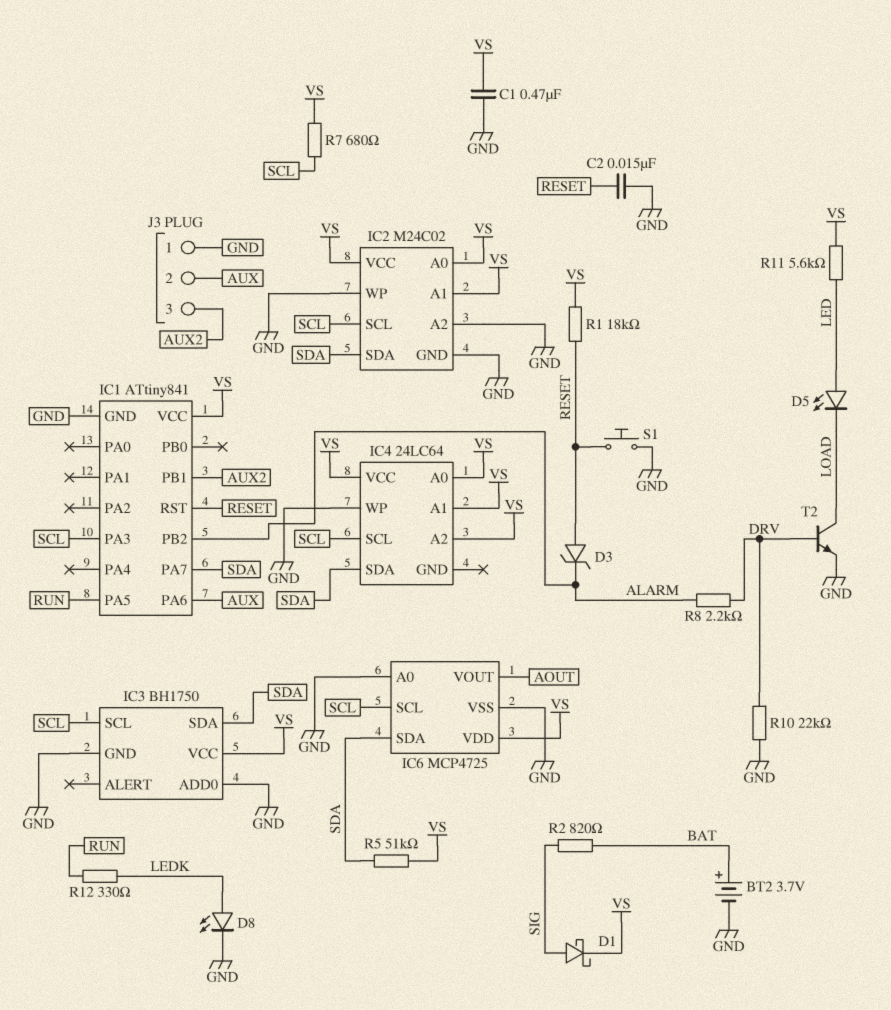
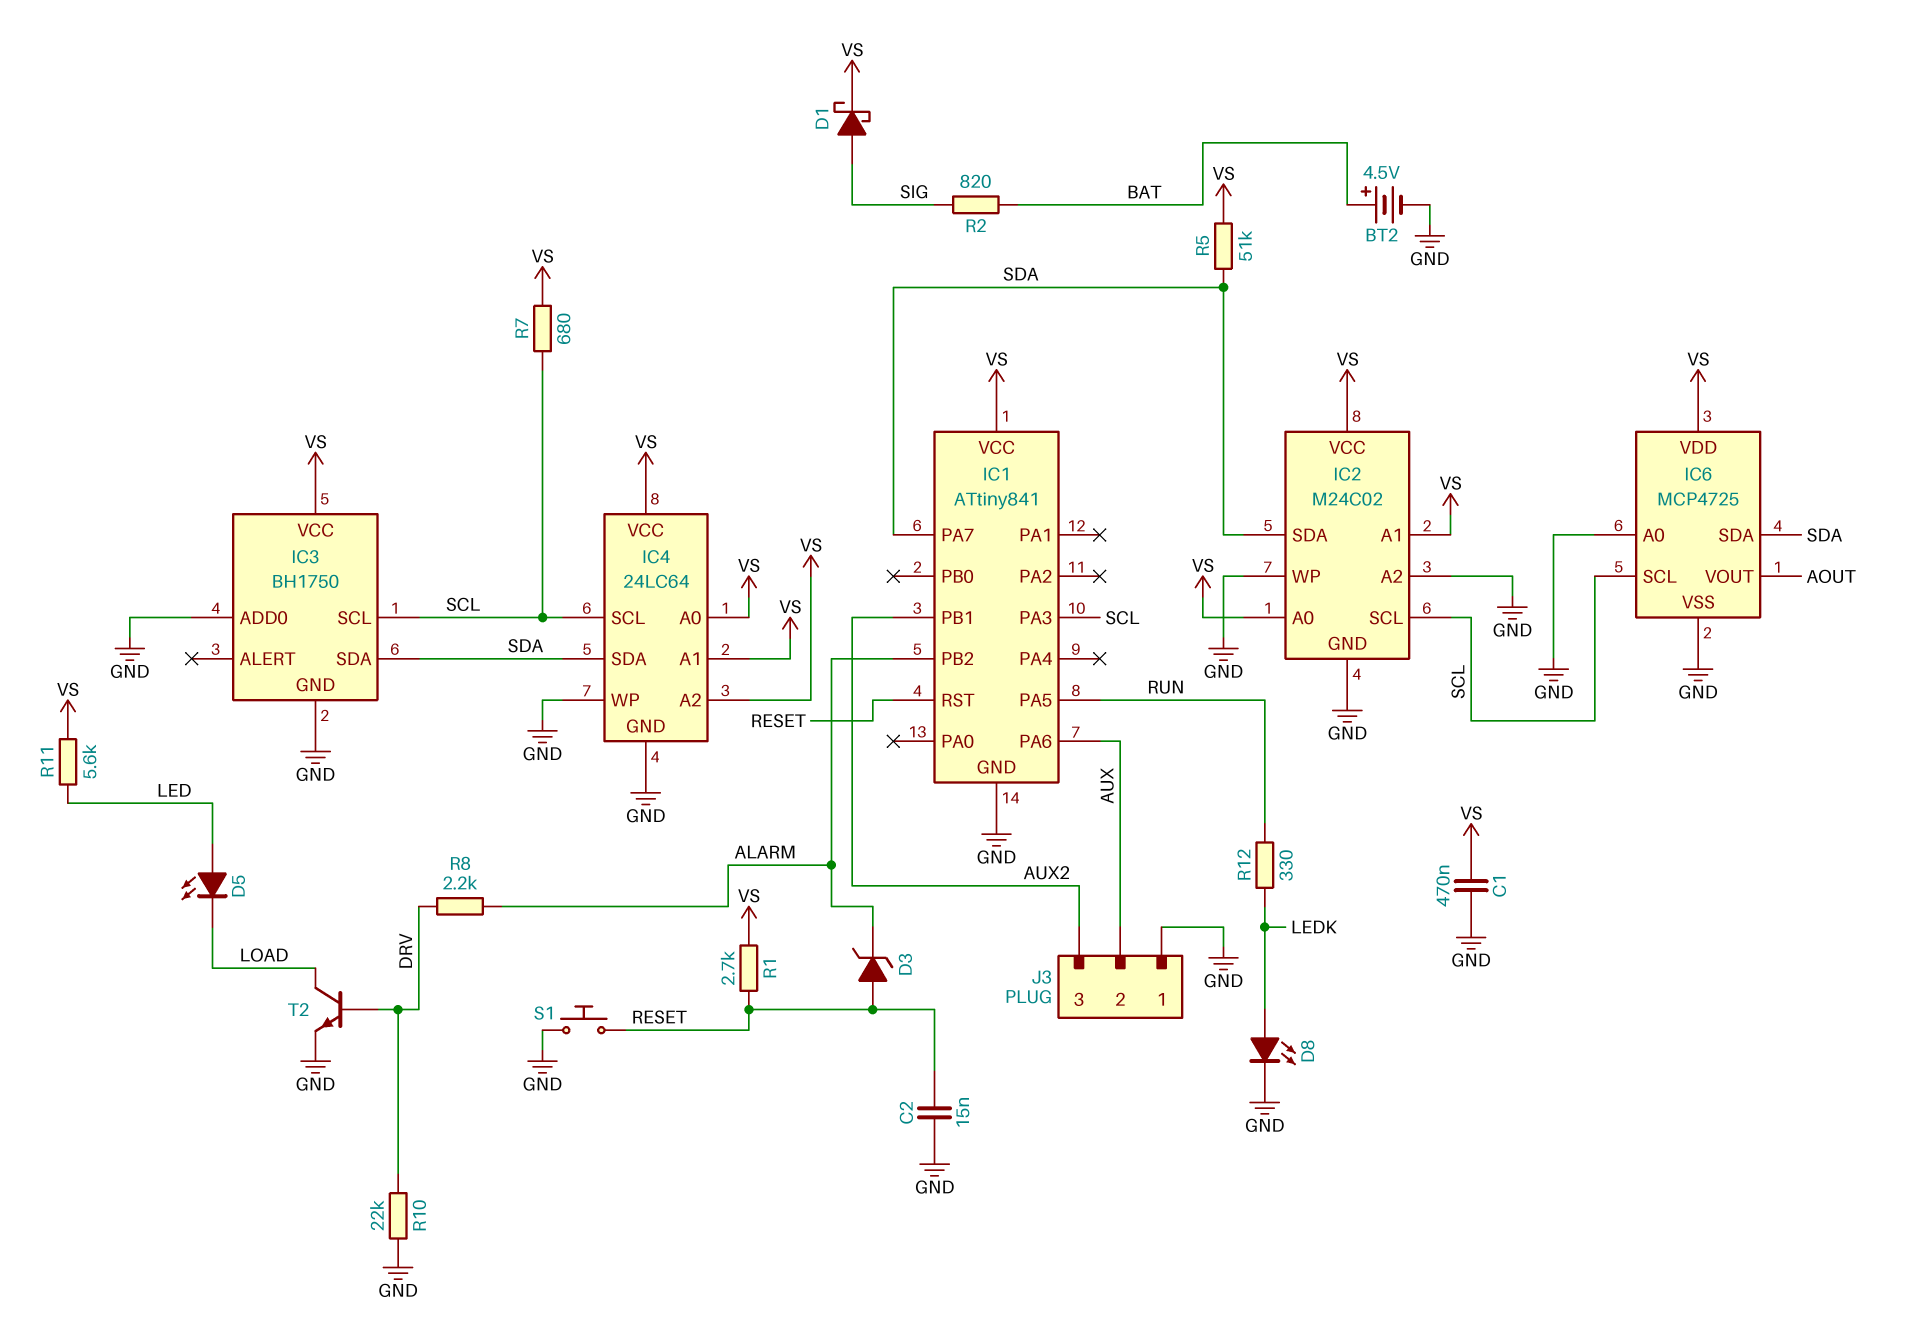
BT2: 3.7V (plus BAT, minus GND) -> 4.5V (plus BAT, minus GND)
IC4 pin GND: none -> GND
R1: 18k (RESET, VS) -> 2.7k (RESET, VS)

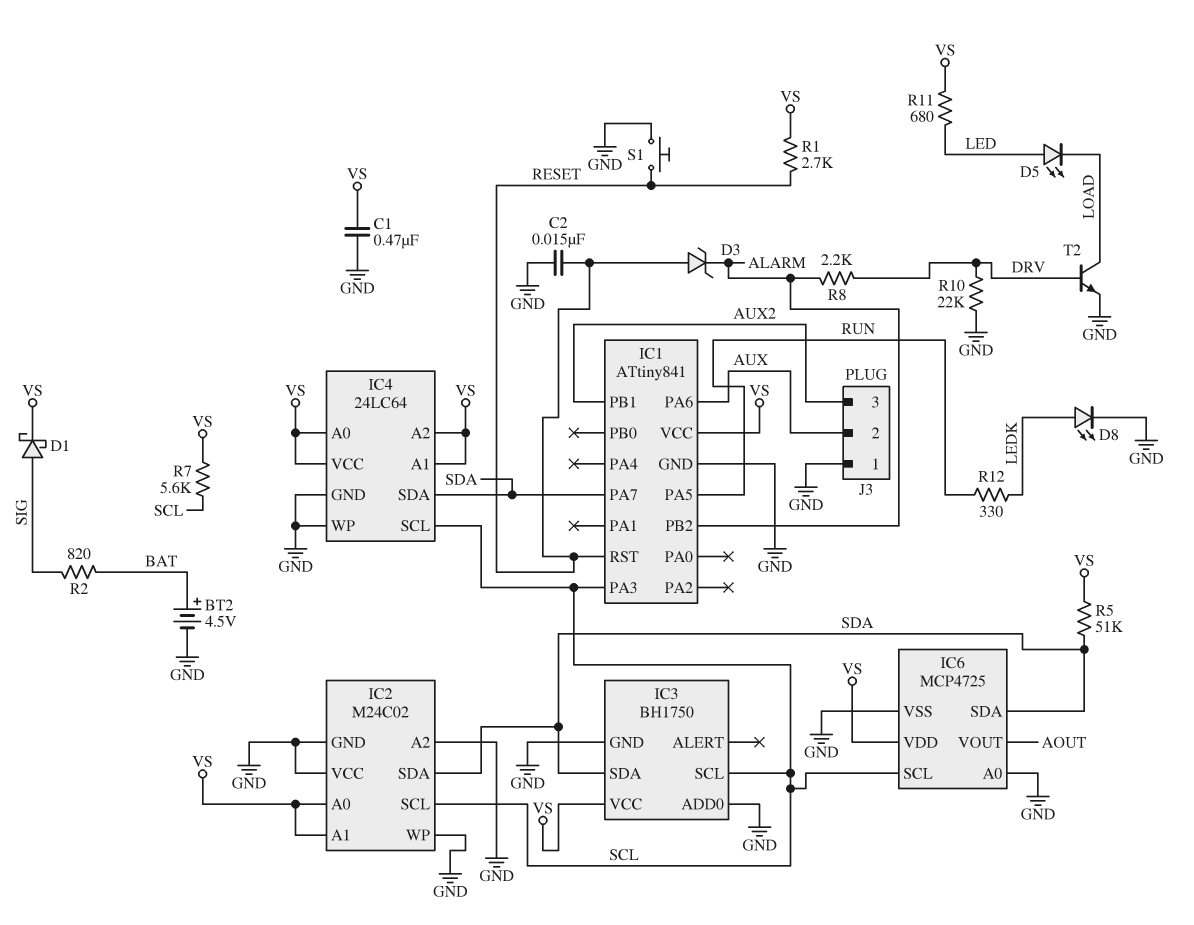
IC2 pin VCC: VS -> GND
R7: 680 (SCL, VS) -> 5.6k (SCL, VS)
R11: 5.6k (LED, VS) -> 680 (LED, VS)

